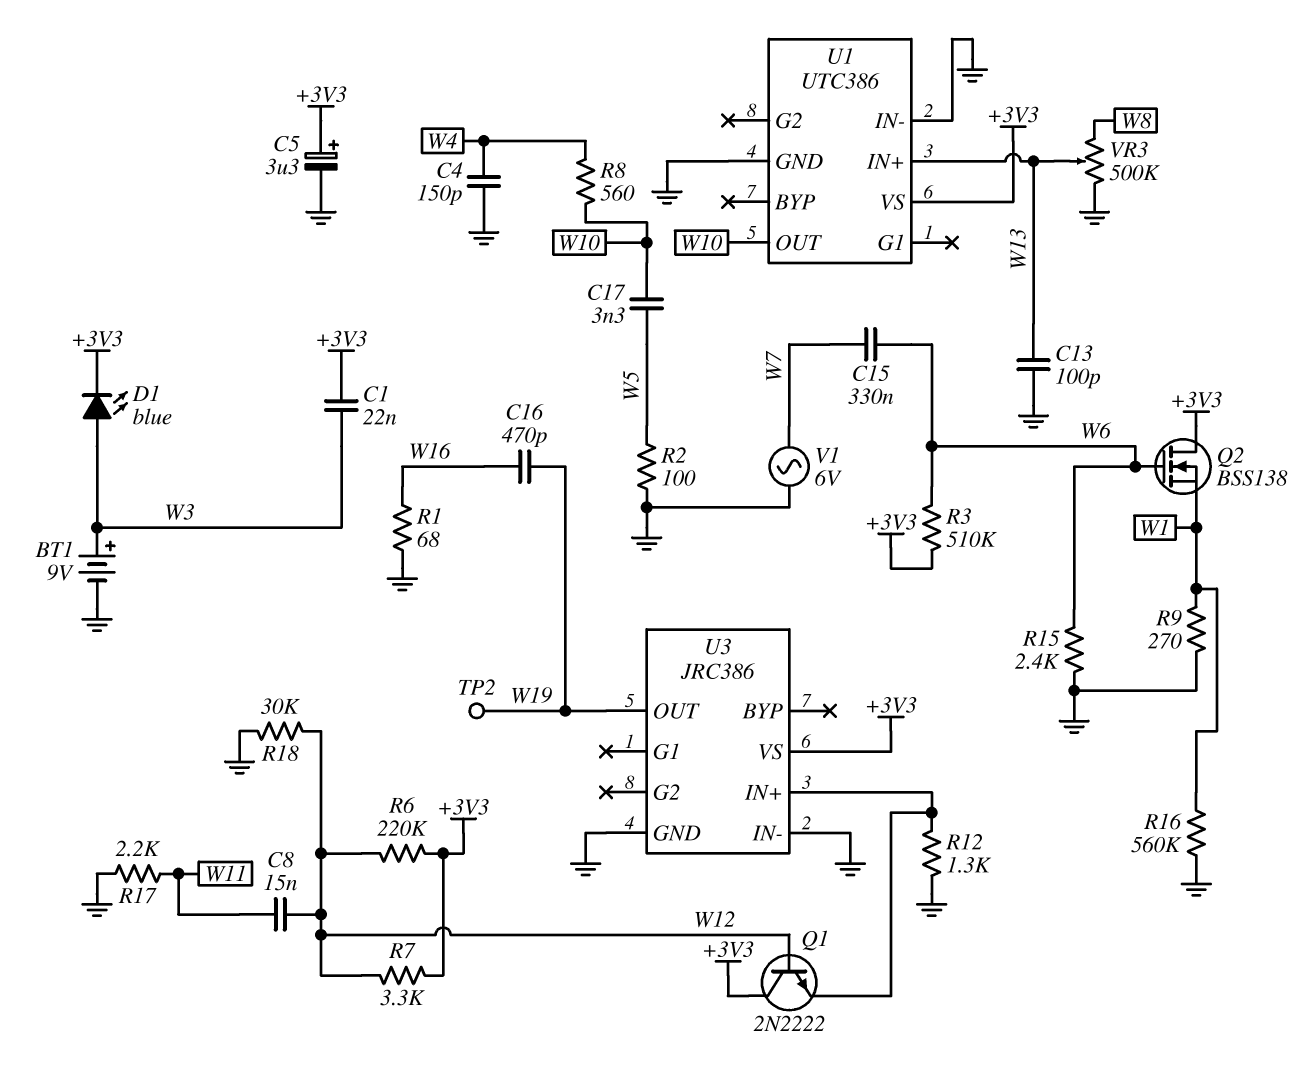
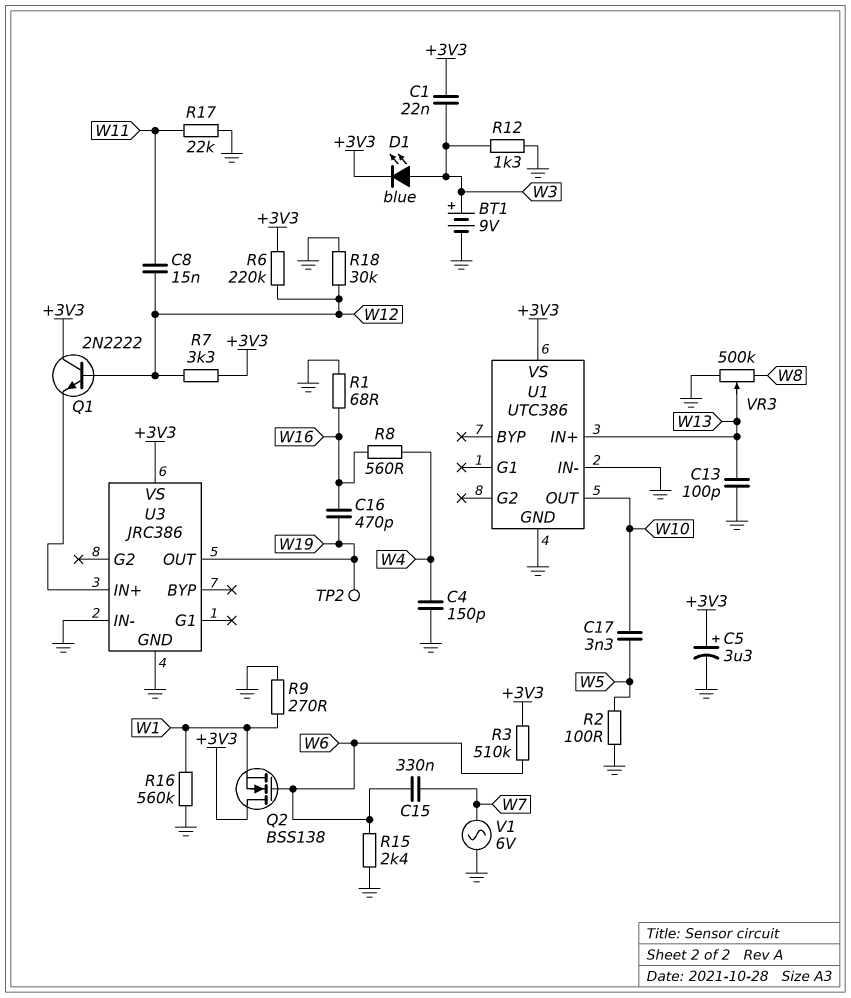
R8: 560 (W4, W10) -> 560 (W4, W16)
R12: 1.3k (GND, U3/IN+) -> 1.3k (GND, W3)
R17: 2.2k (GND, W11) -> 22k (GND, W11)

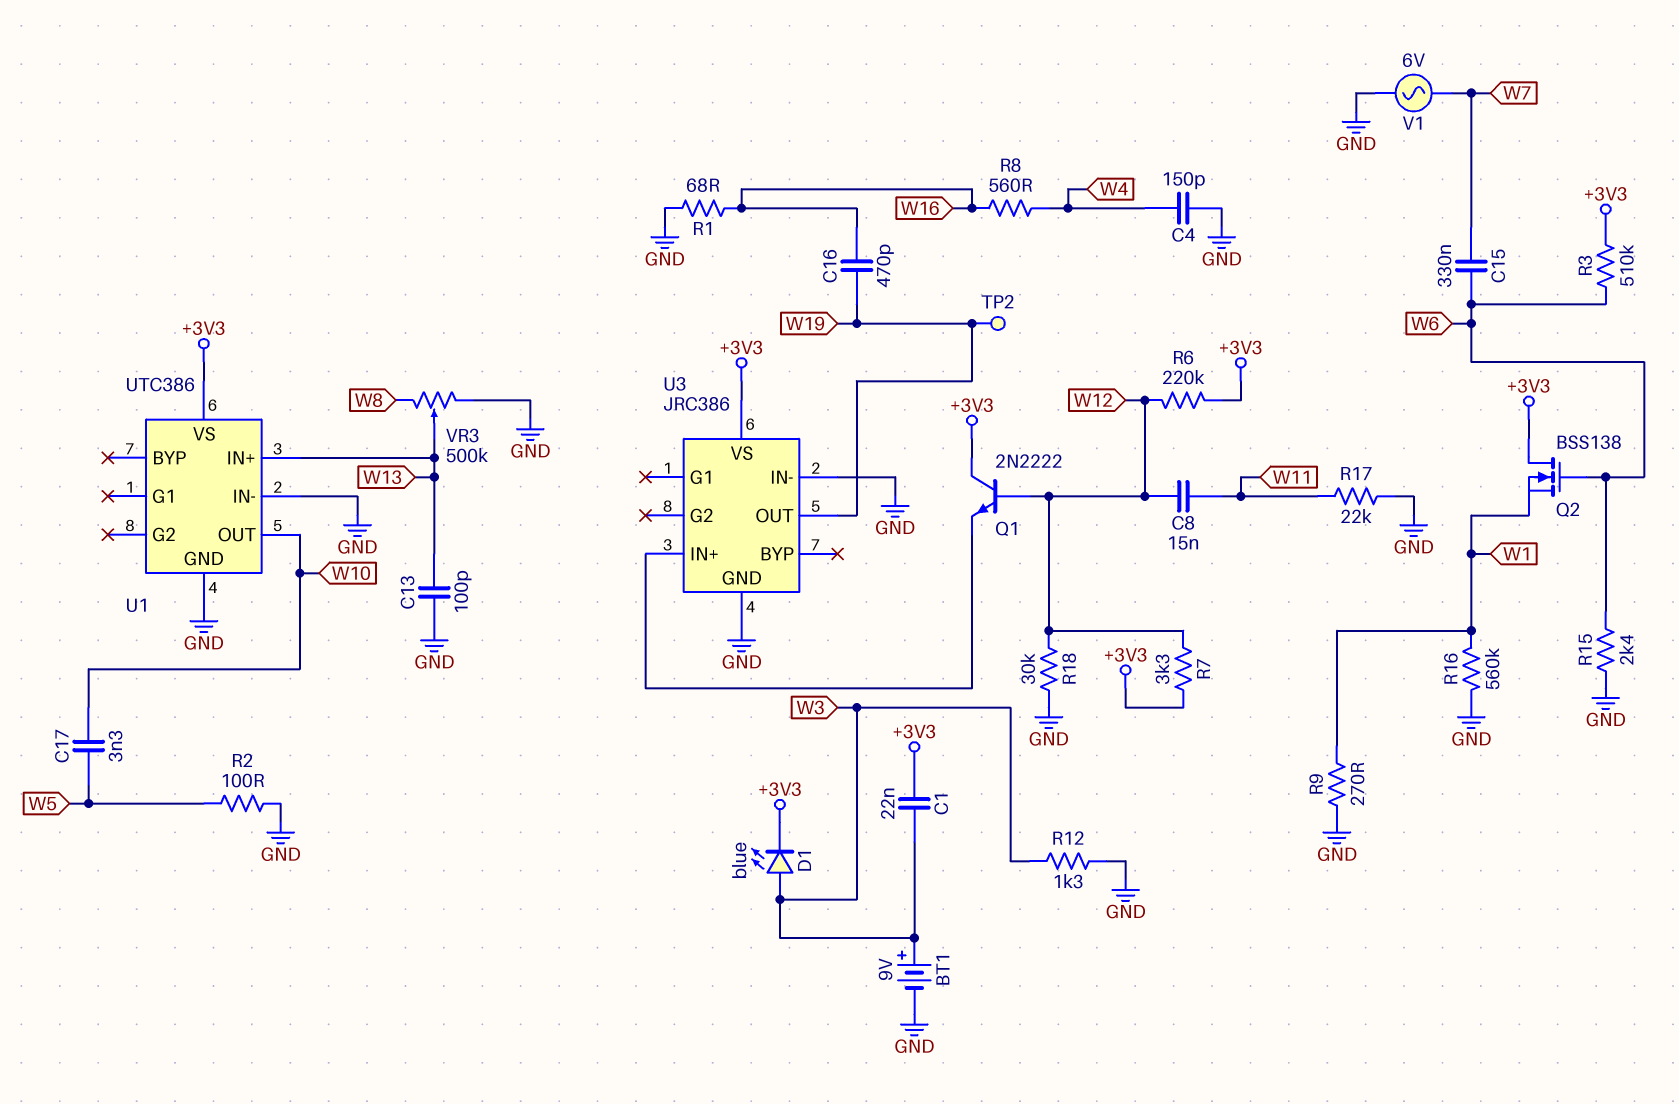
C5: 3.3uF (plus +3V3, minus GND) -> none

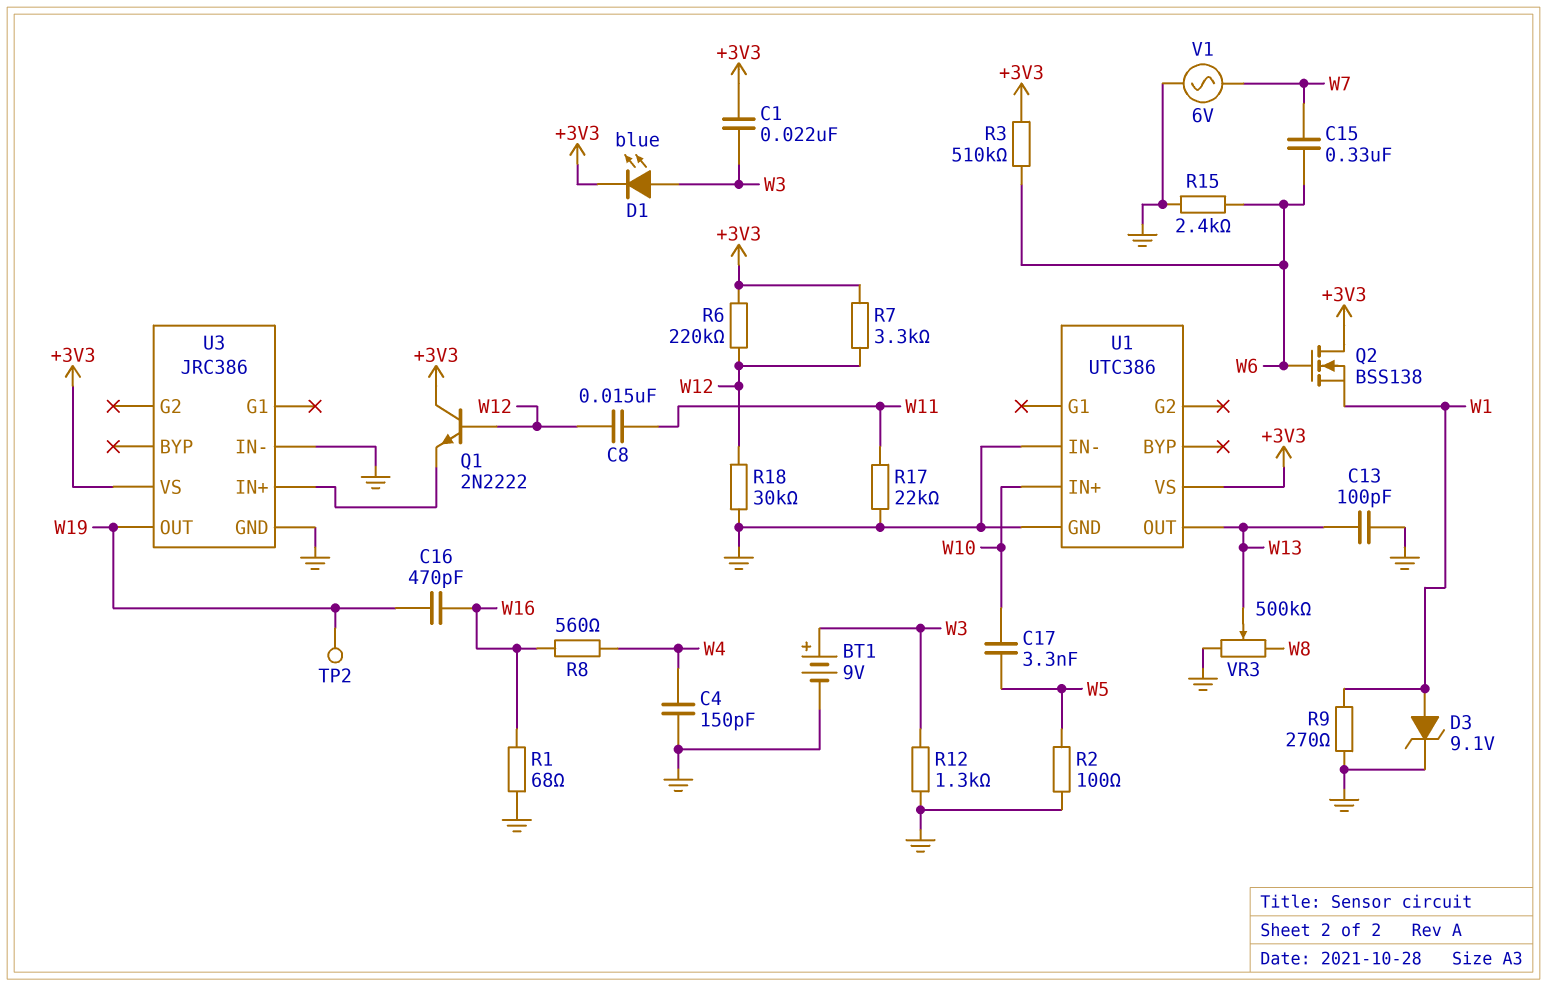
D3: none -> zener 9.1V (A W1, K GND)
R16: 560k (GND, W1) -> none
U1 pin IN+: W13 -> W10
U1 pin OUT: W10 -> W13

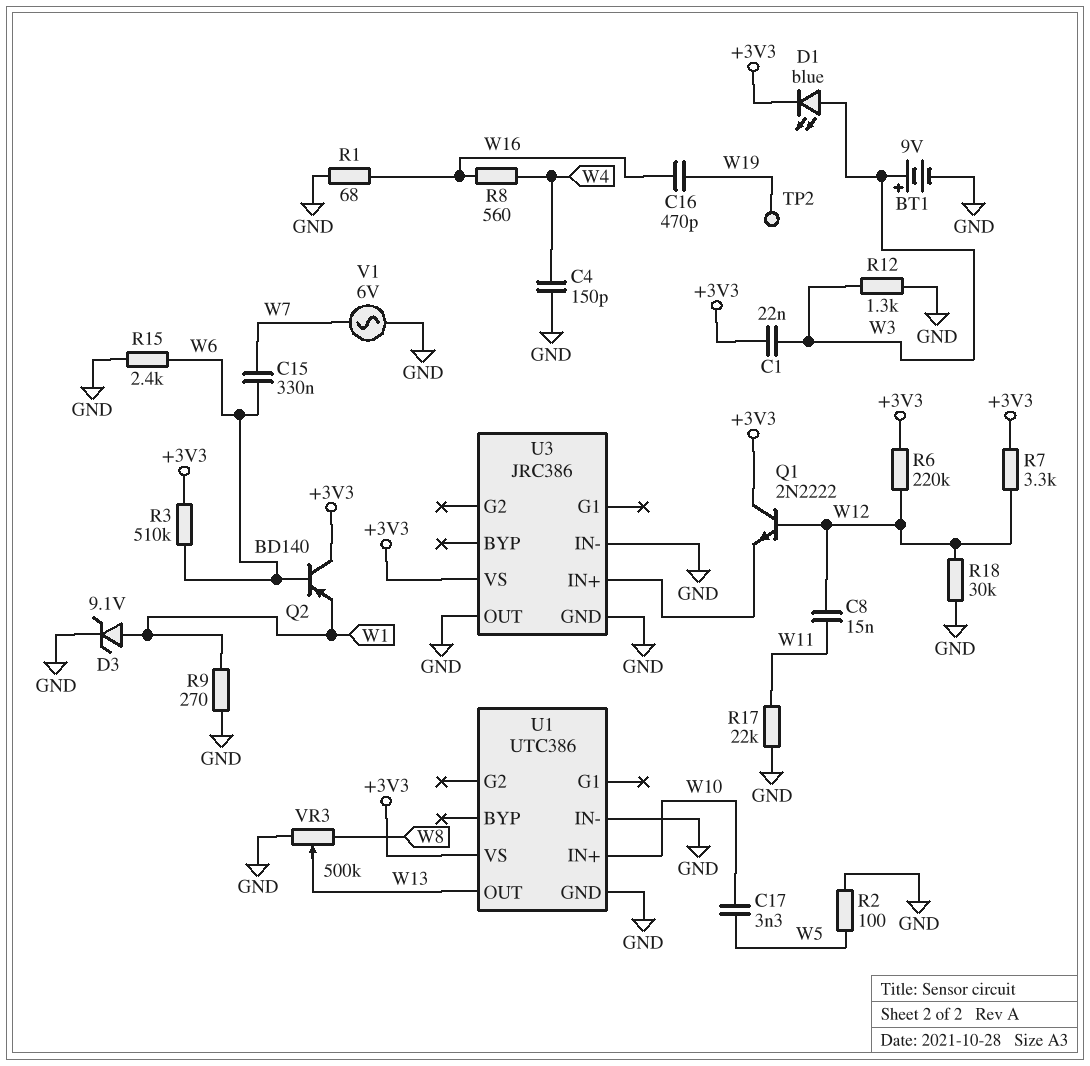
C13: 100pF (GND, W13) -> none
Q2: NMOS BSS138 (G W6, D +3V3, S W1) -> PNP BD140 (B W6, C +3V3, E W1)
U3 pin OUT: W19 -> GND

